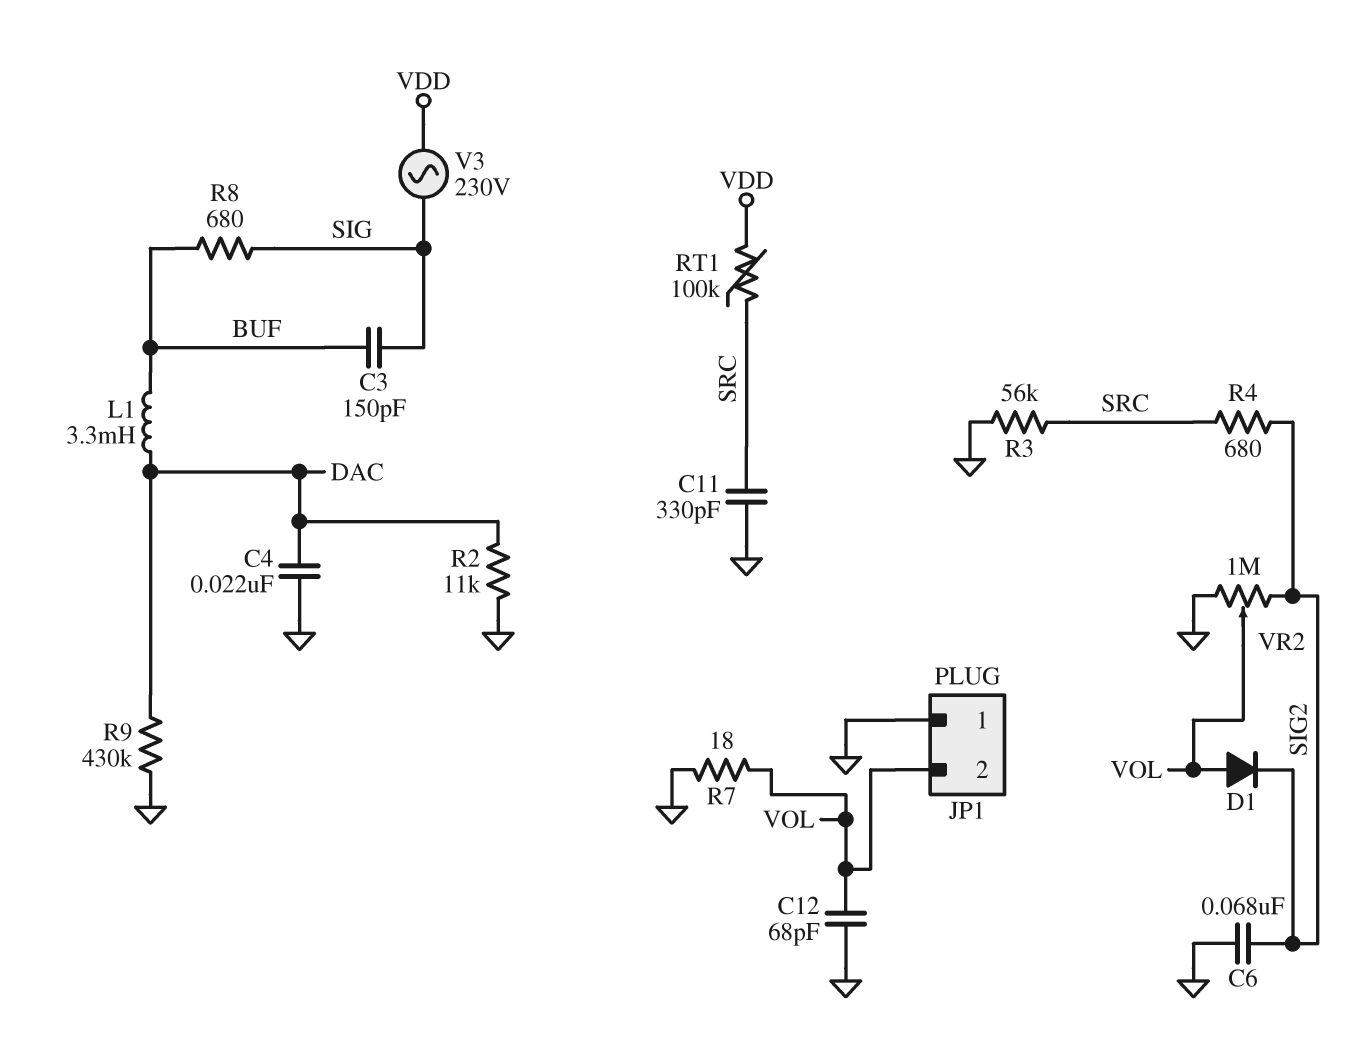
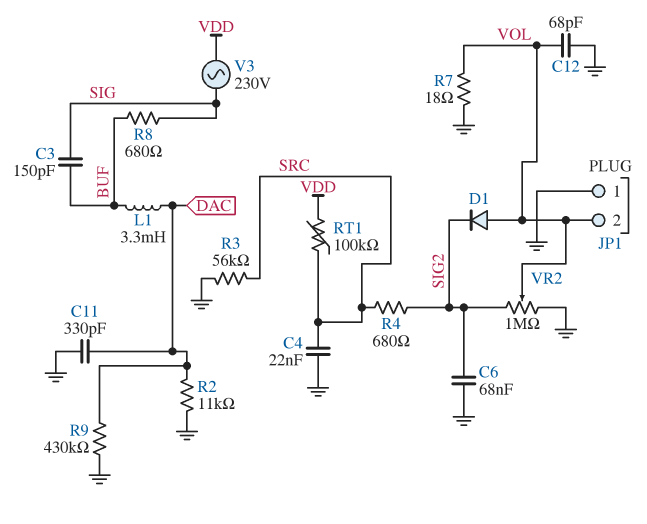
C4: 22nF (DAC, GND) -> 22nF (GND, SRC)
C11: 330pF (GND, SRC) -> 330pF (DAC, GND)

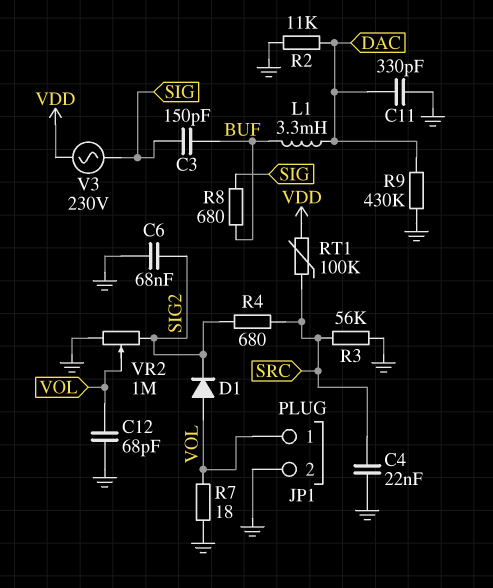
JP1 pin 1: GND -> VOL
JP1 pin 2: VOL -> GND

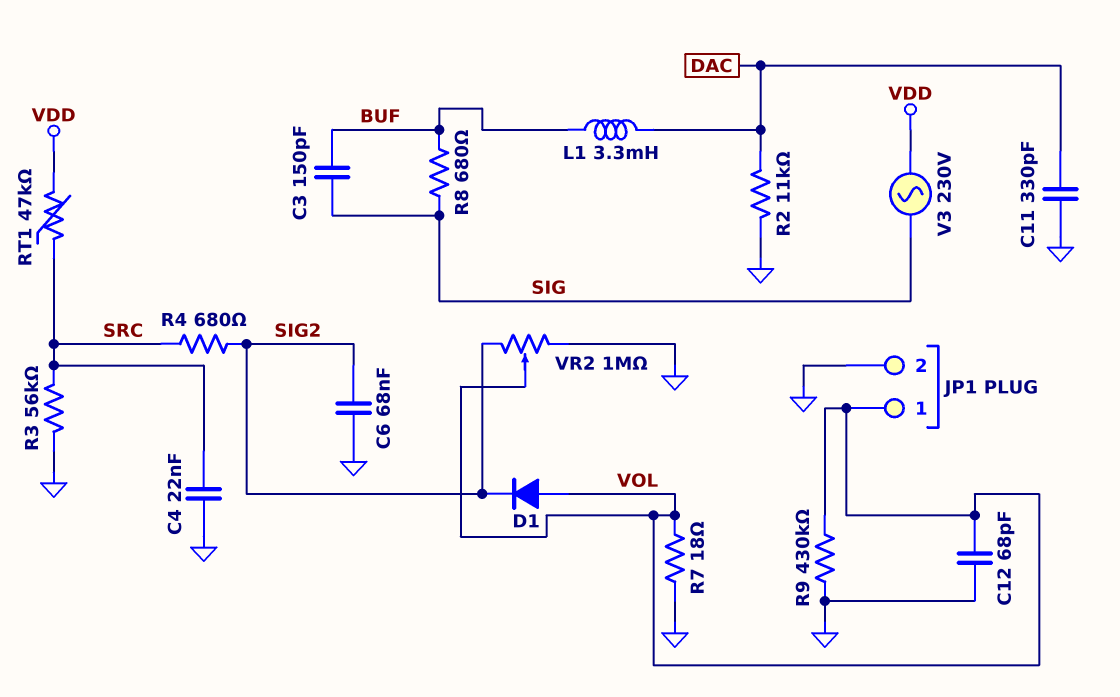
R9: 430k (DAC, GND) -> 430k (GND, VOL)
RT1: 100k (SRC, VDD) -> 47k (SRC, VDD)

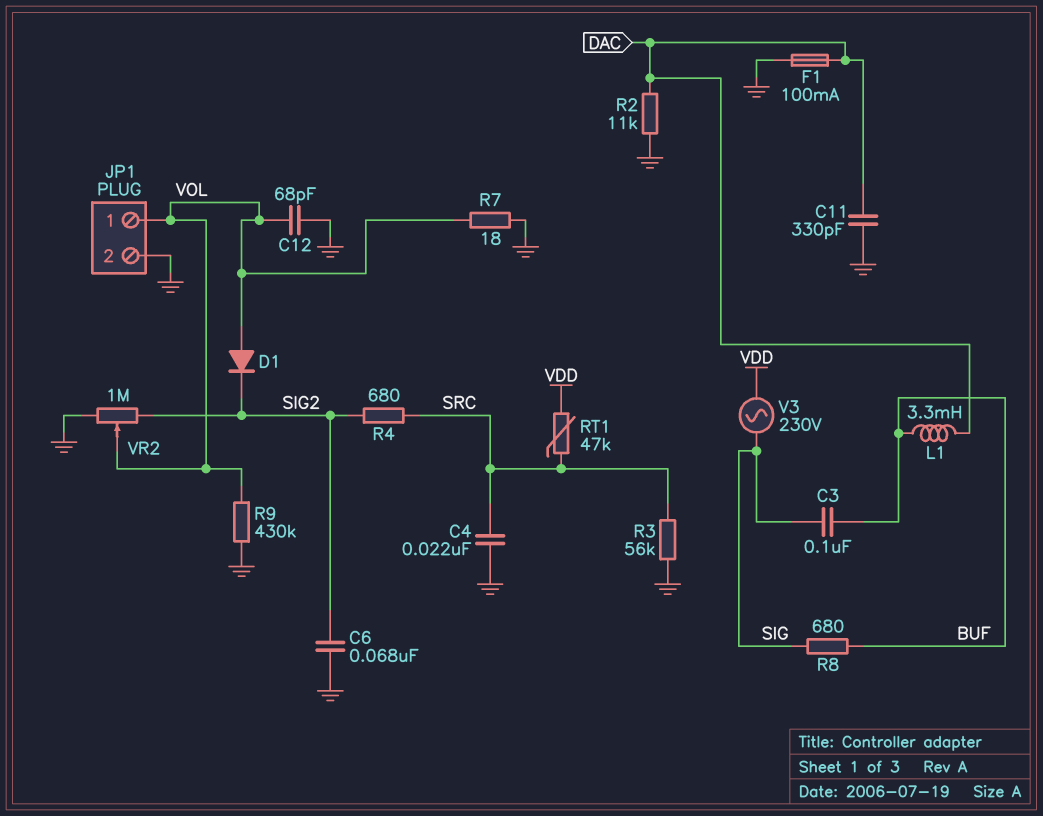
C3: 150pF (BUF, SIG) -> 100nF (BUF, SIG)
F1: none -> 100mA (DAC, GND)

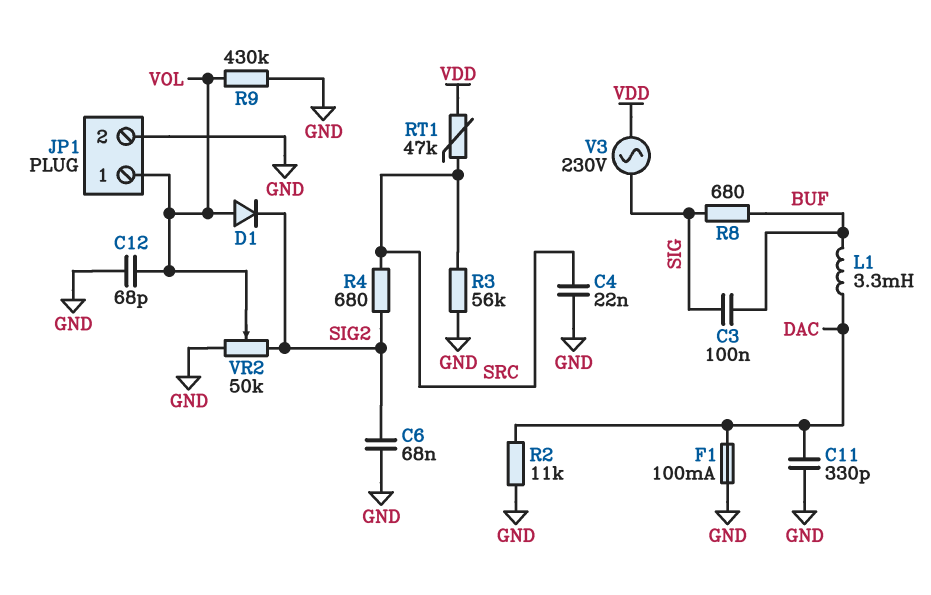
R7: 18 (GND, VOL) -> none
VR2: 1M (GND, SIG2, wiper VOL) -> 50k (GND, SIG2, wiper VOL)

